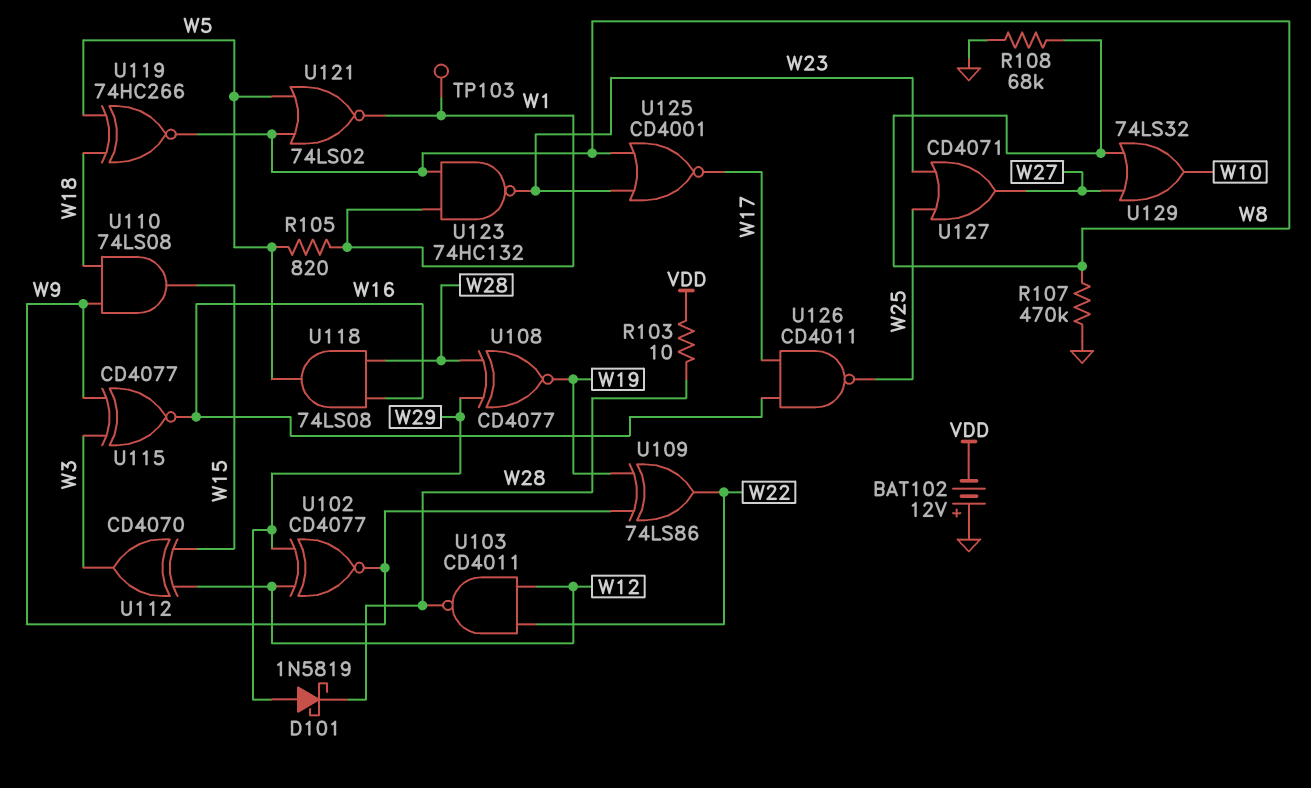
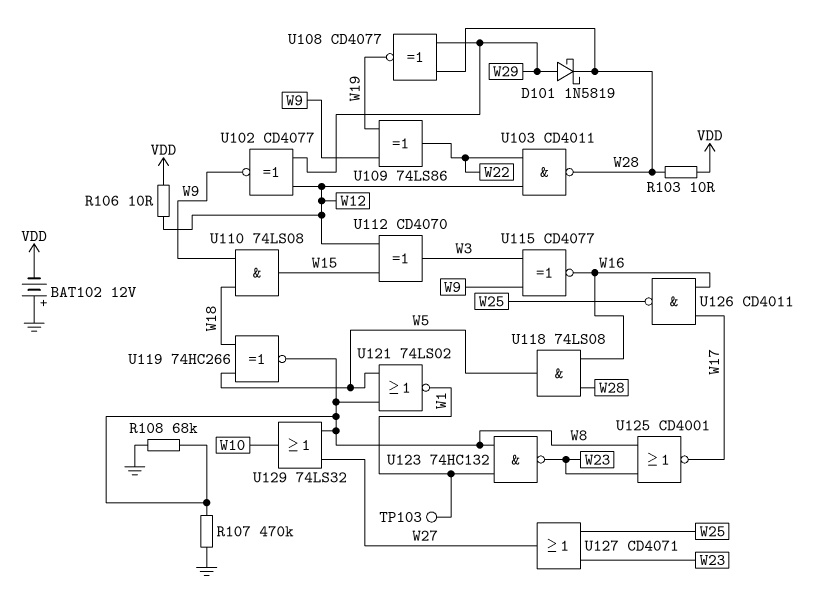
R105: 820 (W1, W5) -> none
R106: none -> 10 (VDD, W12)

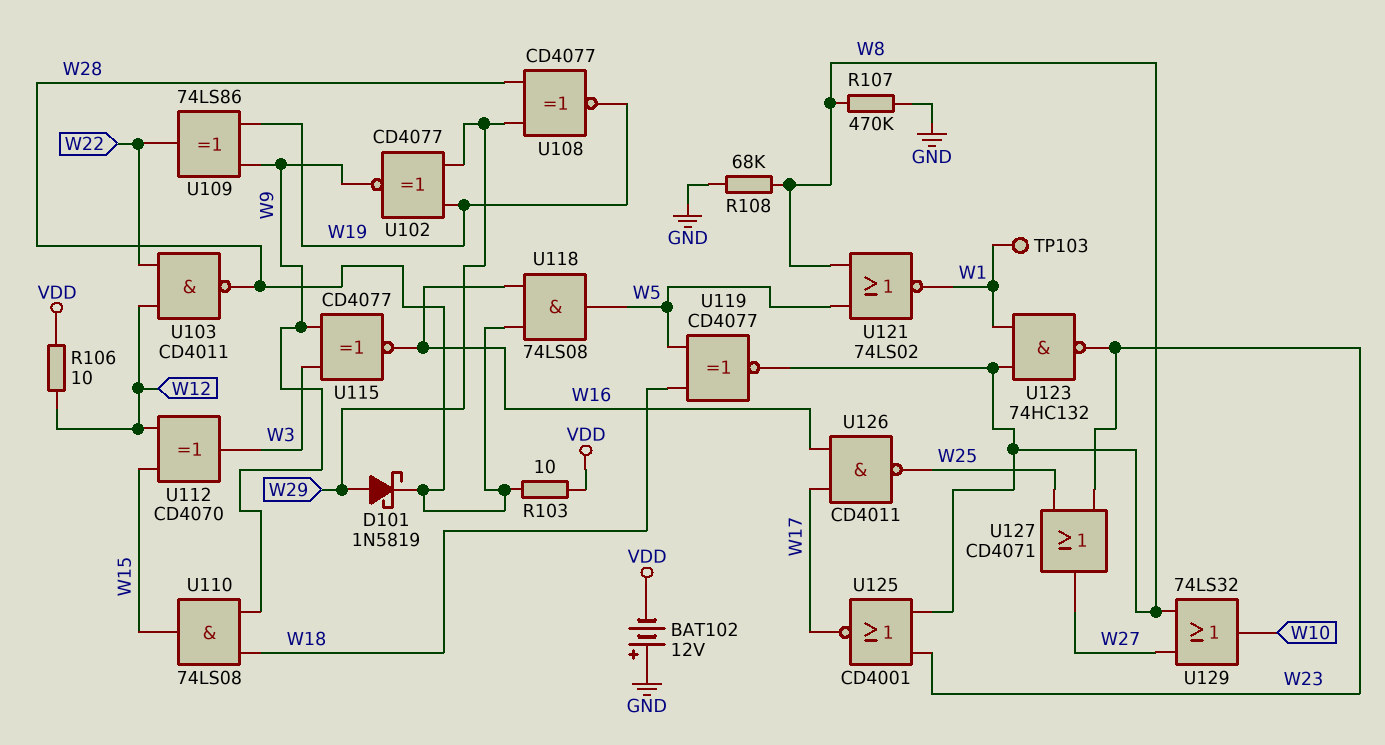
U102: XNOR CD4077 (in W12, in W29, out W9) -> XNOR CD4077 (in W19, in W29, out W9)
U119: XNOR 74HC266 (in W5, in W18, out W8) -> XNOR CD4077 (in W5, in W18, out W8)

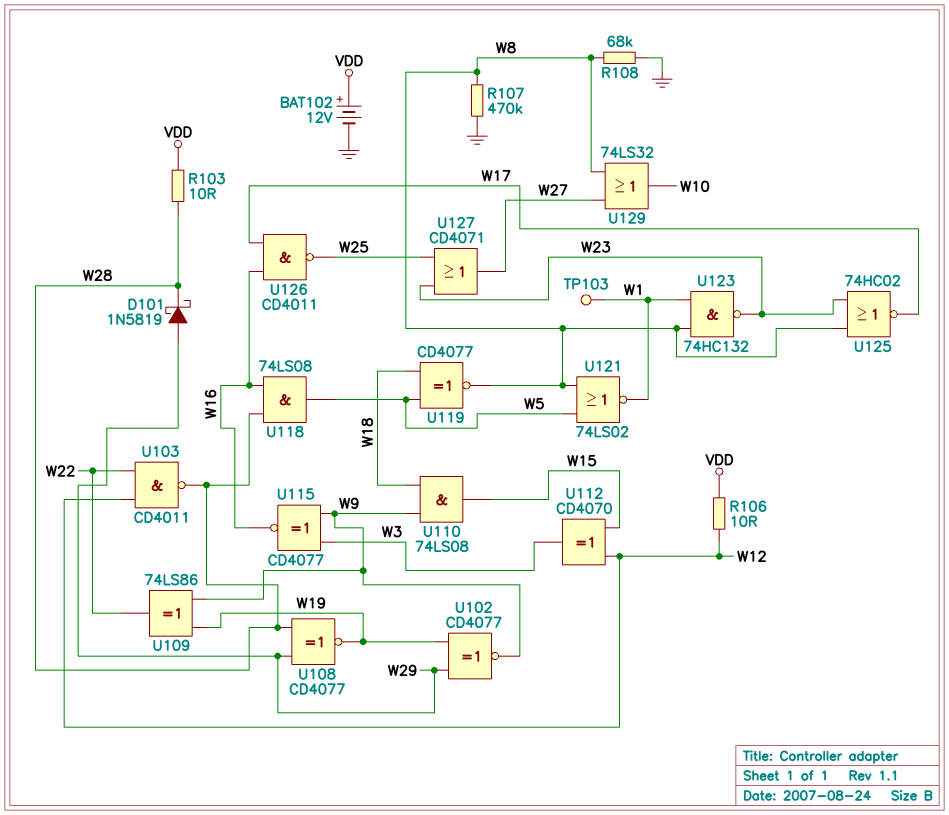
BAT102: 12V (plus GND, minus VDD) -> 12V (plus VDD, minus GND)
U125: NOR CD4001 (in W8, in W23, out W17) -> NOR 74HC02 (in W8, in W23, out W17)

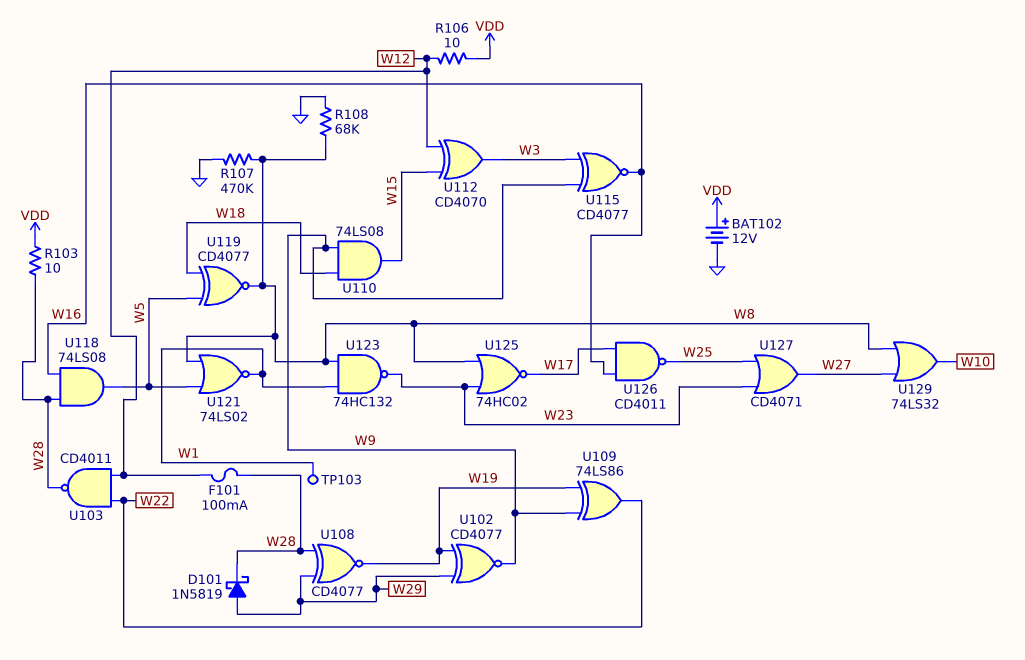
F101: none -> 100mA (W12, W28)

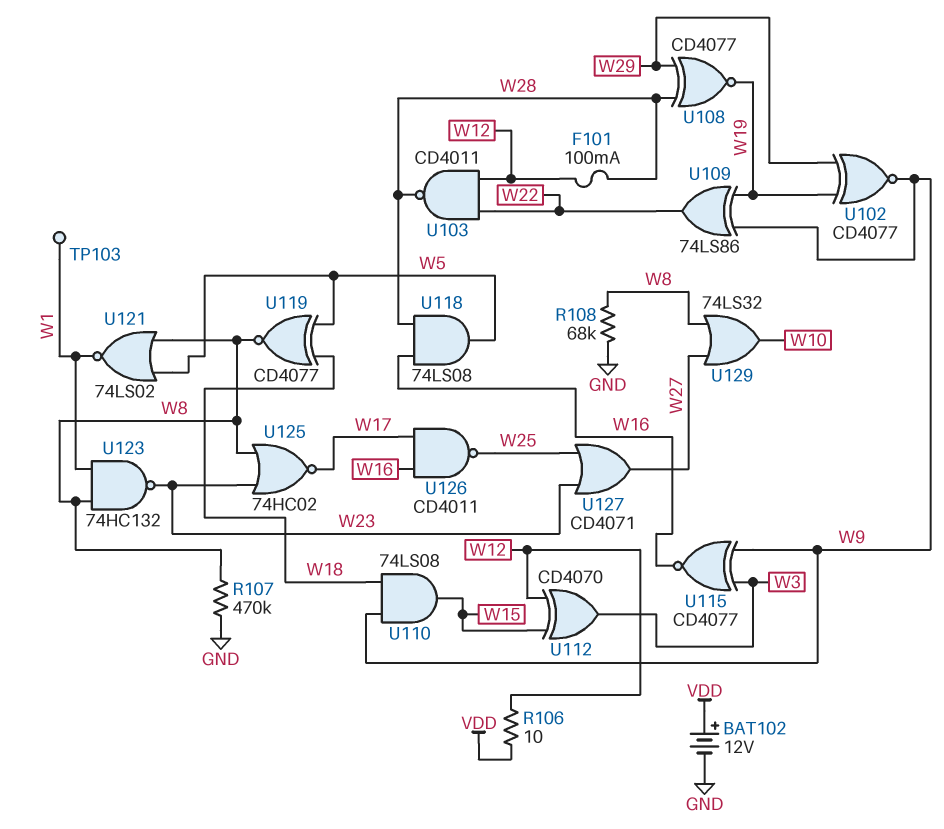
D101: schottky 1N5819 (A W29, K W28) -> none
R103: 10 (VDD, W28) -> none

